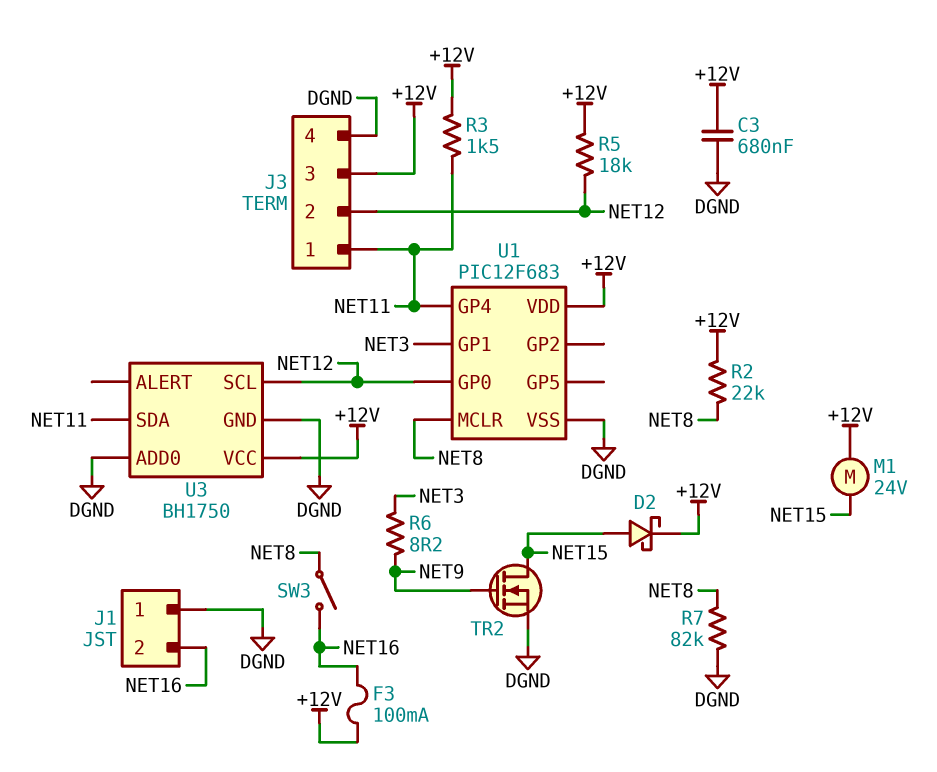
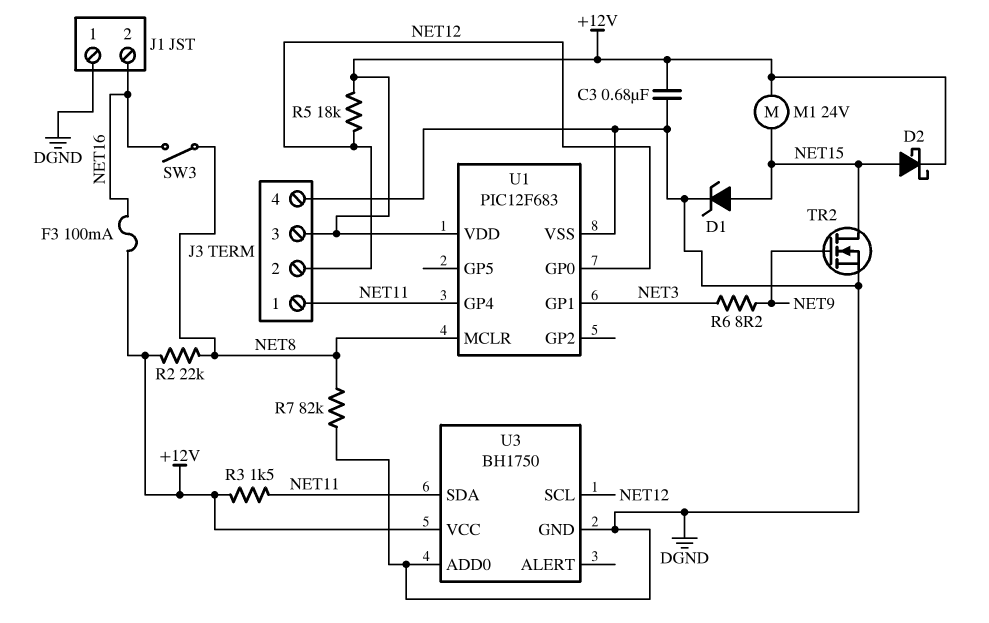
D1: none -> zener (A NET15, K DGND)

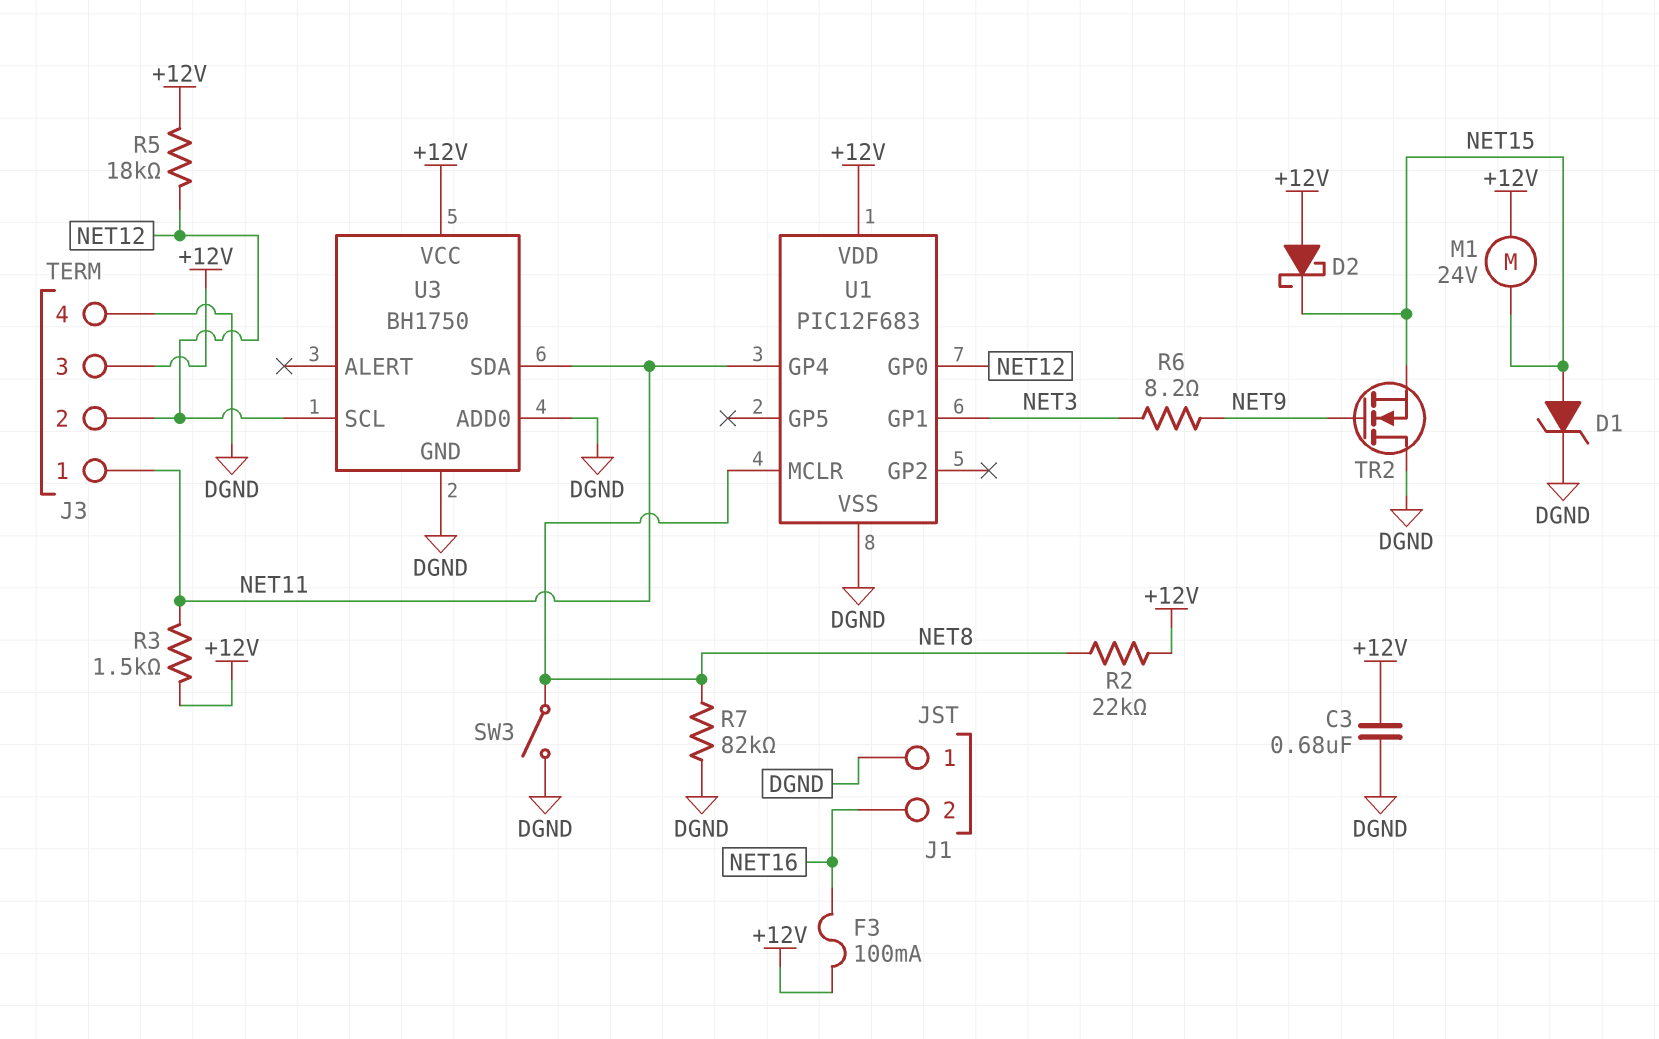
D2: schottky (A NET15, K +12V) -> schottky (A +12V, K NET15)
SW3: switch (NET8, NET16) -> switch (DGND, NET8)
TR2: NMOS (G NET9, D NET15, S DGND) -> NMOS (G NET9, D DGND, S NET15)

